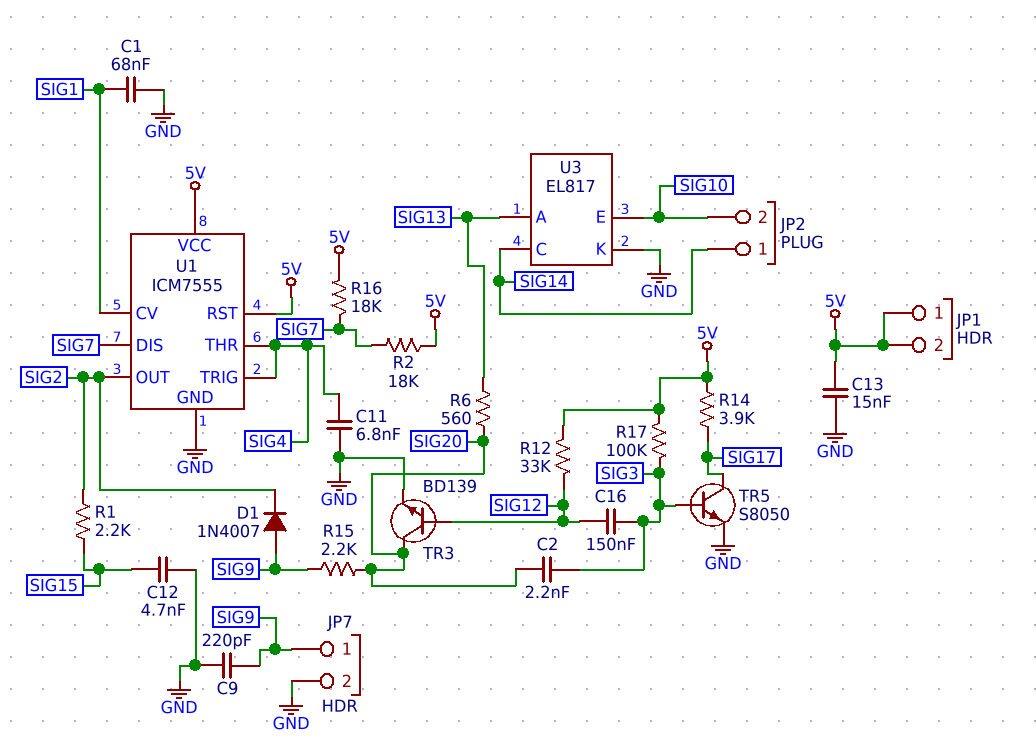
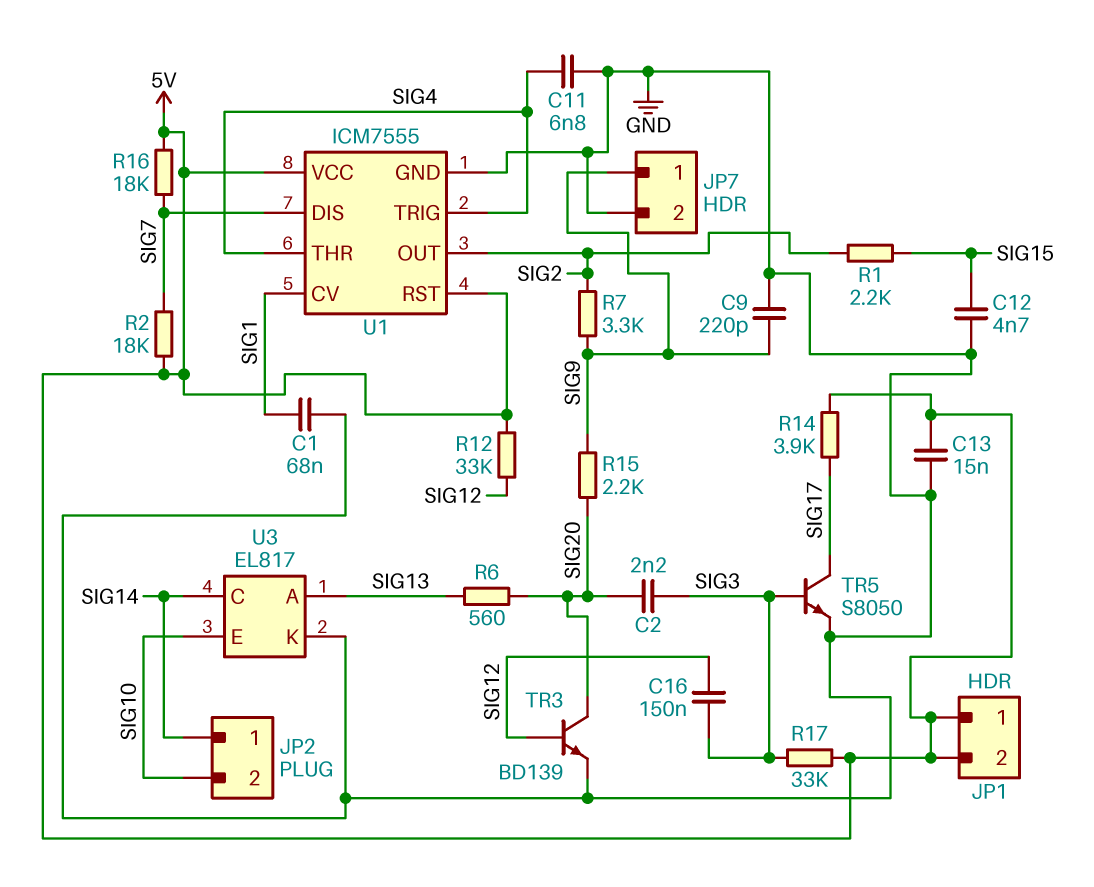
D1: diode 1N4007 (A SIG9, K SIG2) -> none
R7: none -> 3.3k (SIG2, SIG9)
R17: 100k (5V, SIG3) -> 33k (5V, SIG3)

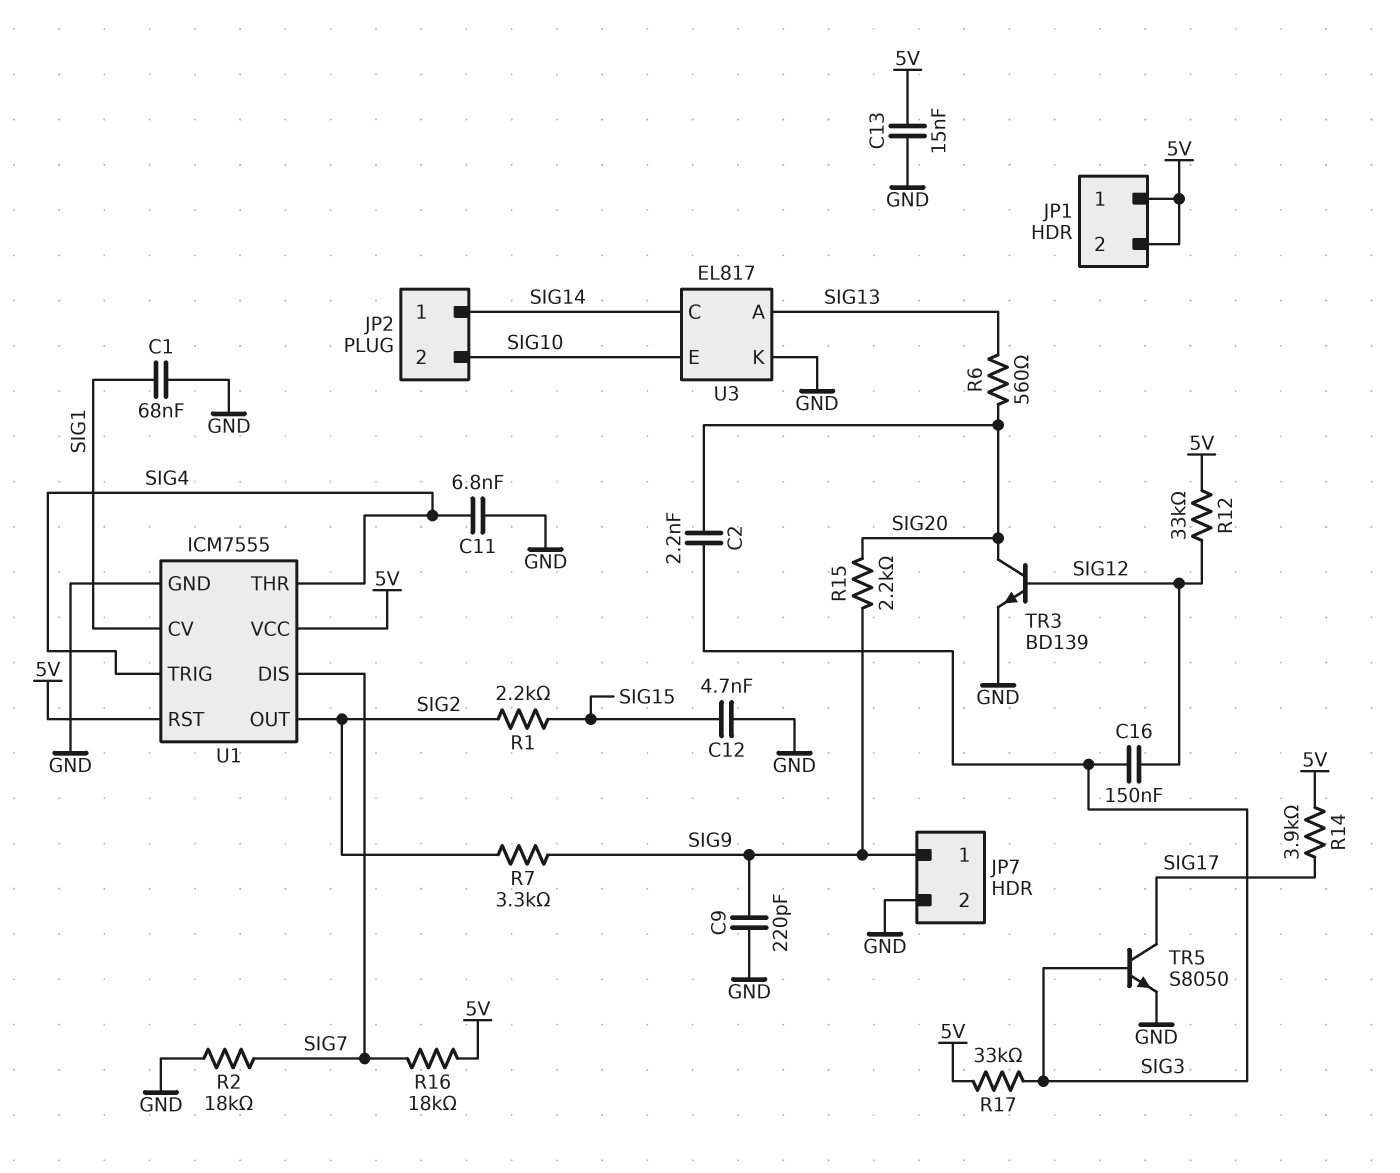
R2: 18k (5V, SIG7) -> 18k (GND, SIG7)

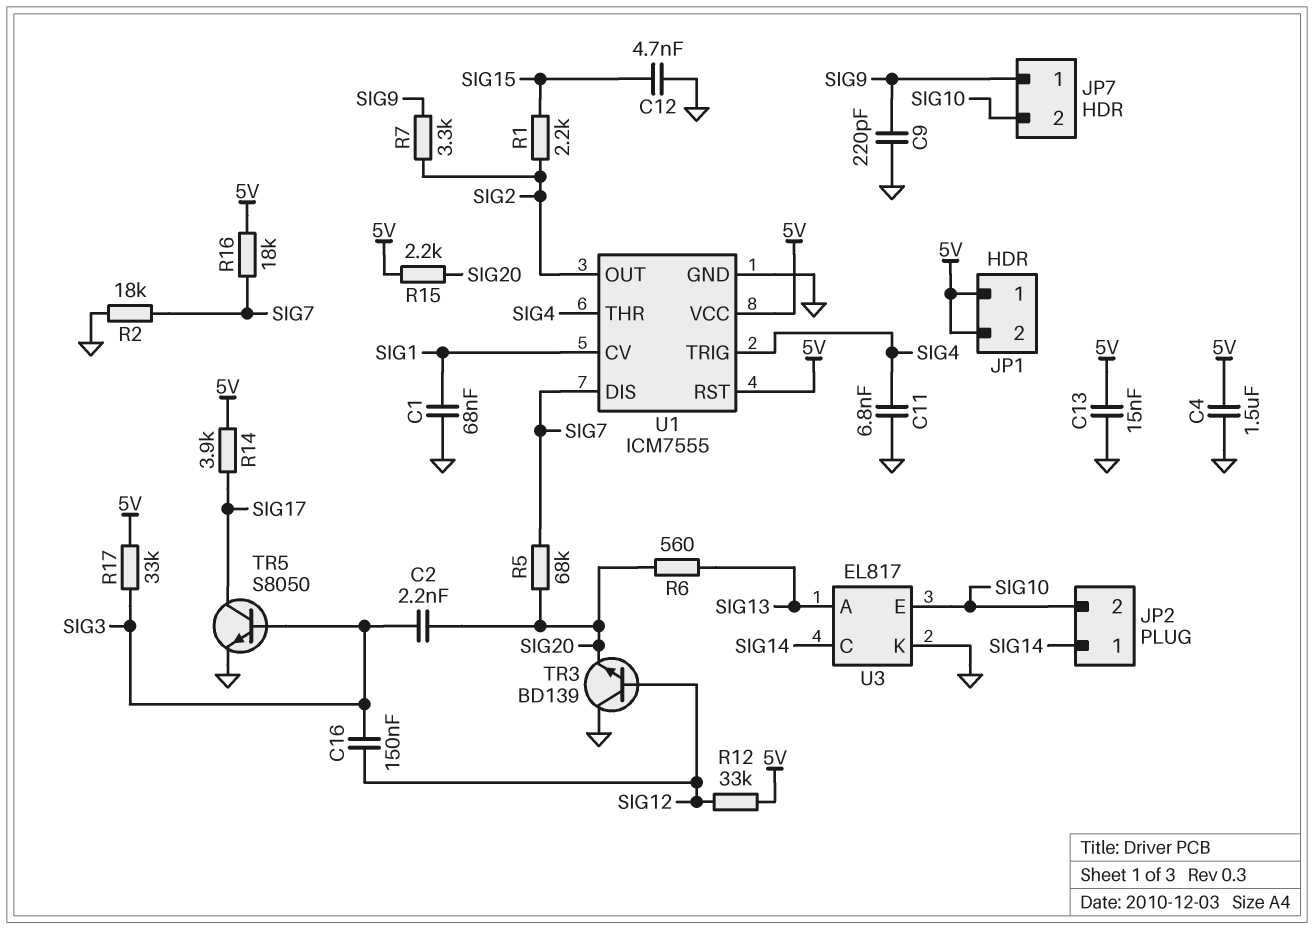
C4: none -> 1.5uF (5V, GND)
JP7 pin 2: GND -> SIG10
R5: none -> 68k (SIG7, SIG20)
R15: 2.2k (SIG9, SIG20) -> 2.2k (5V, SIG20)
TR3: NPN BD139 (B SIG12, C SIG20, E GND) -> NPN BD139 (B SIG12, C GND, E SIG20)

